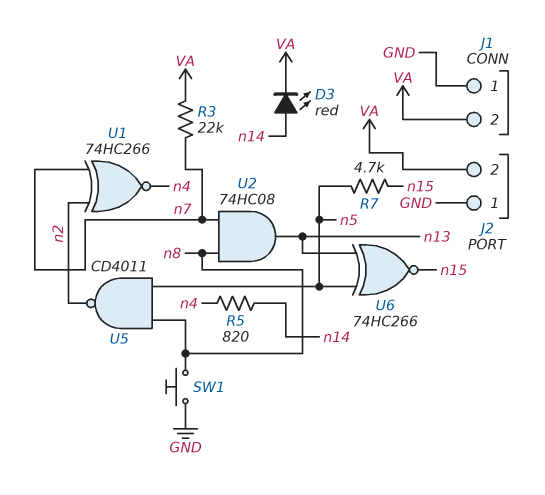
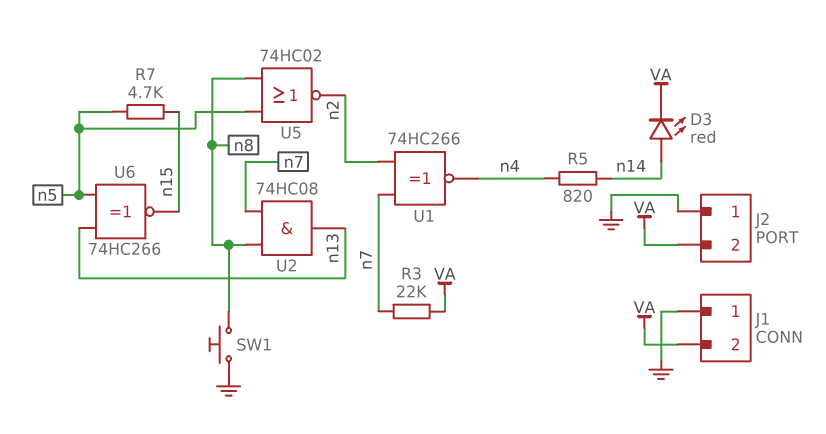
U5: NAND CD4011 (in n5, in n8, out n2) -> NOR 74HC02 (in n5, in n8, out n2)

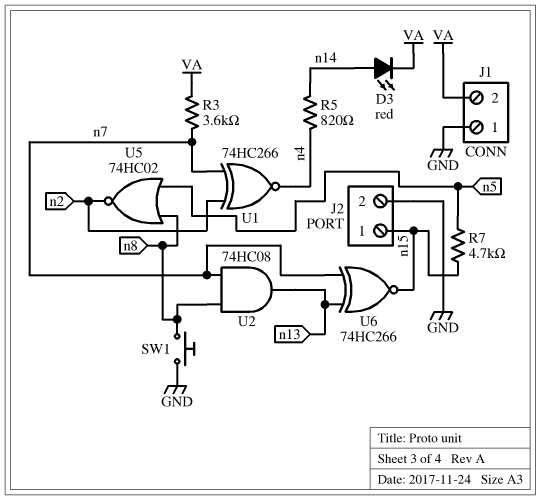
J2 pin 1: GND -> n15
J2 pin 2: VA -> GND
R3: 22k (VA, n7) -> 3.6k (VA, n7)
U6: XNOR 74HC266 (in n5, in n13, out n15) -> XNOR 74HC266 (in n7, in n13, out n15)

